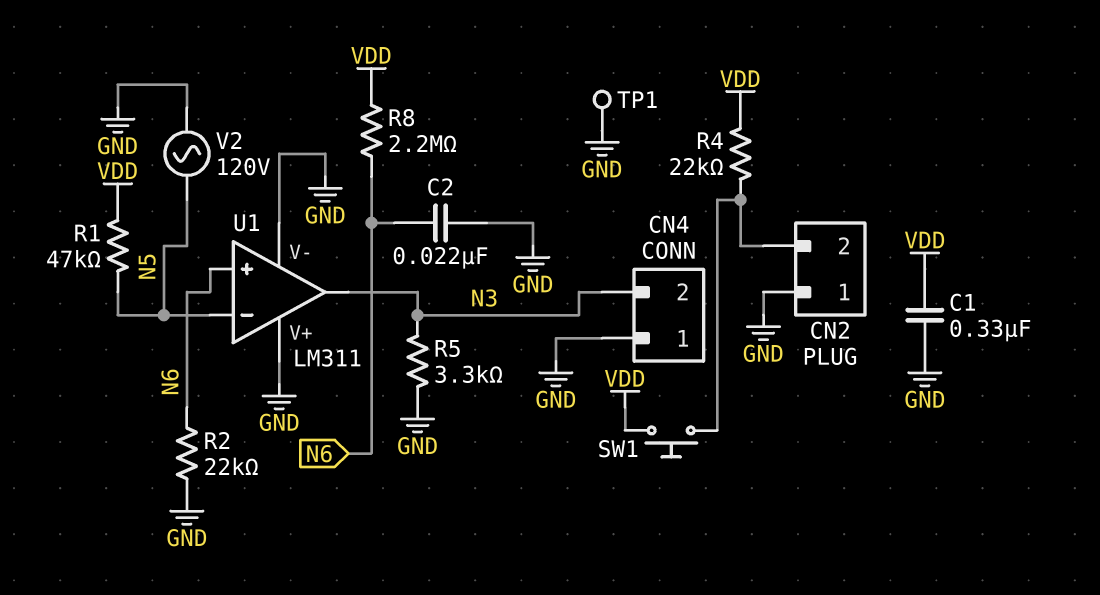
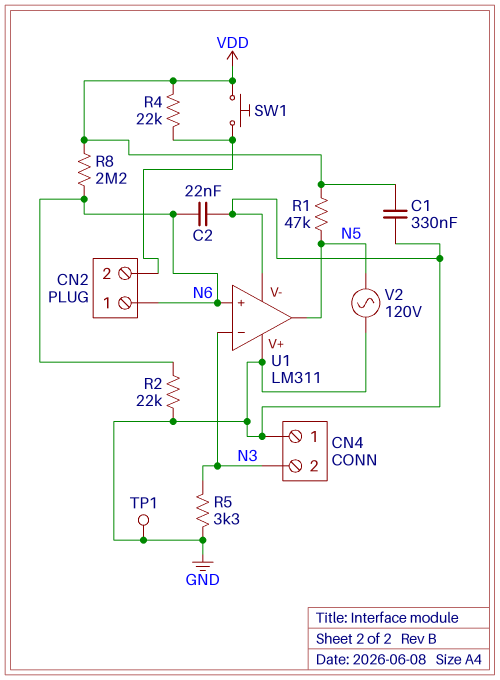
CN2 pin 1: GND -> N6
U1 pin in-: N5 -> N3
U1 pin out: N3 -> N5

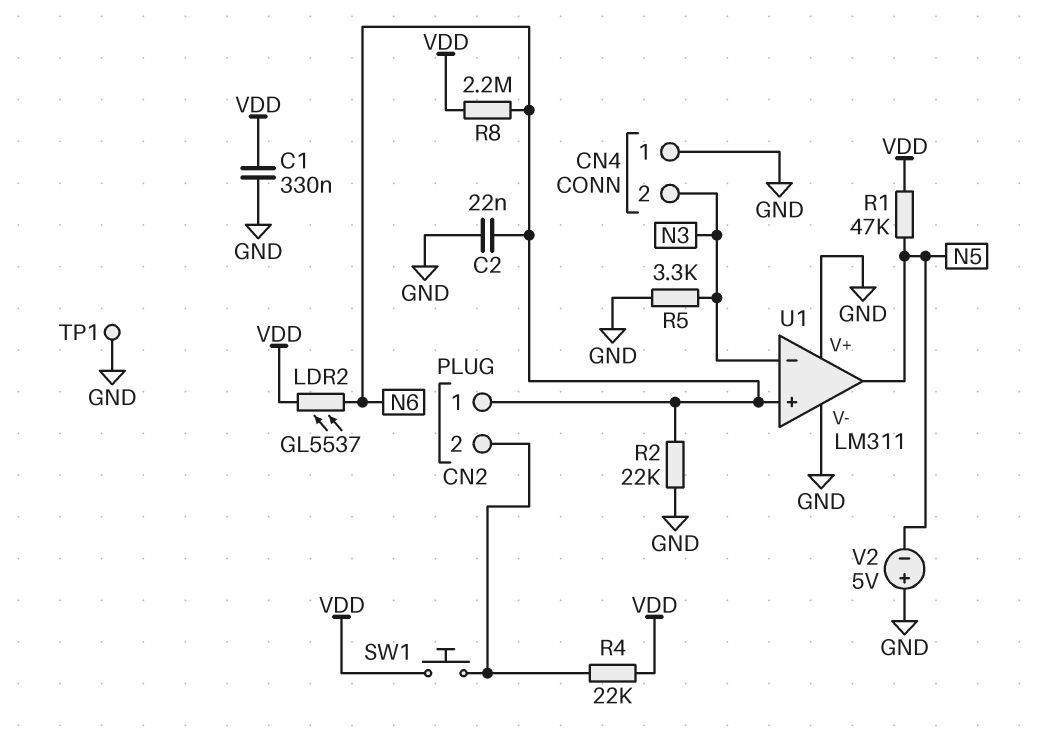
LDR2: none -> GL5537 (N6, VDD)
V2: AC 120V (GND, N5) -> 5V (plus GND, minus N5)

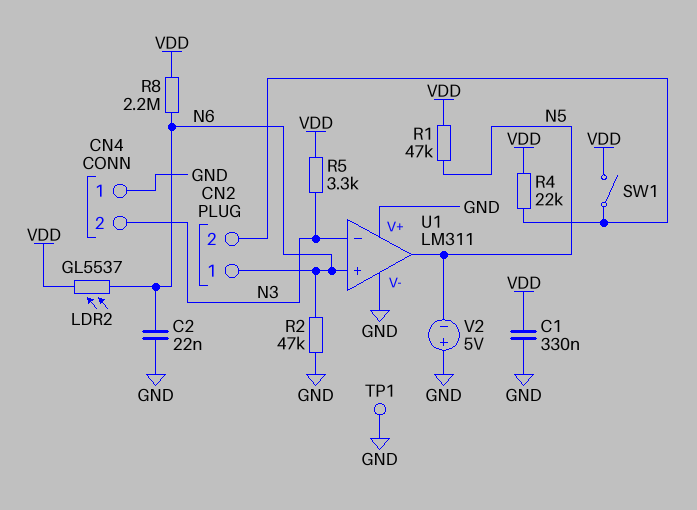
R2: 22k (GND, N6) -> 47k (GND, N6)
R5: 3.3k (GND, N3) -> 3.3k (N3, VDD)
SW1: button (CN2/2, VDD) -> switch (CN2/2, VDD)

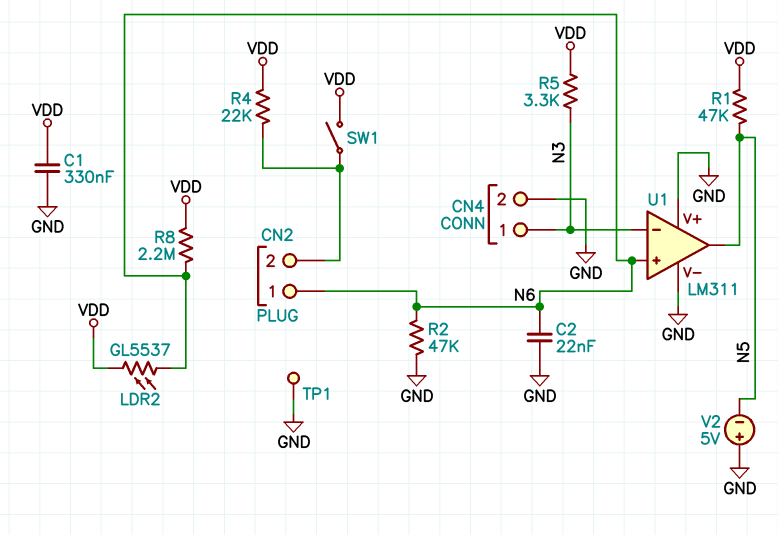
CN4 pin 1: GND -> N3
CN4 pin 2: N3 -> GND

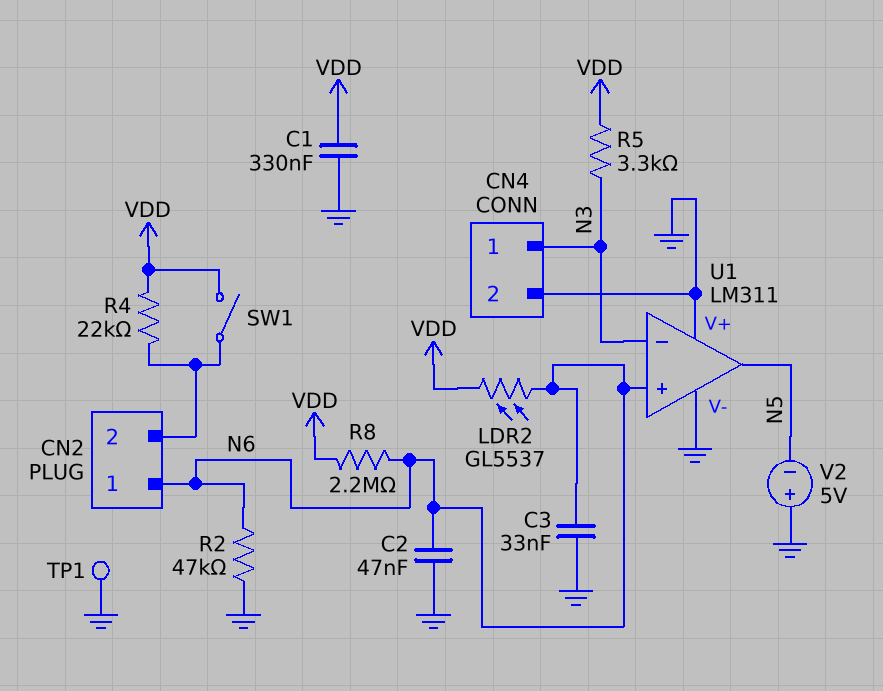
C2: 22nF (GND, N6) -> 47nF (GND, N6)
C3: none -> 33nF (GND, N6)
R1: 47k (N5, VDD) -> none

